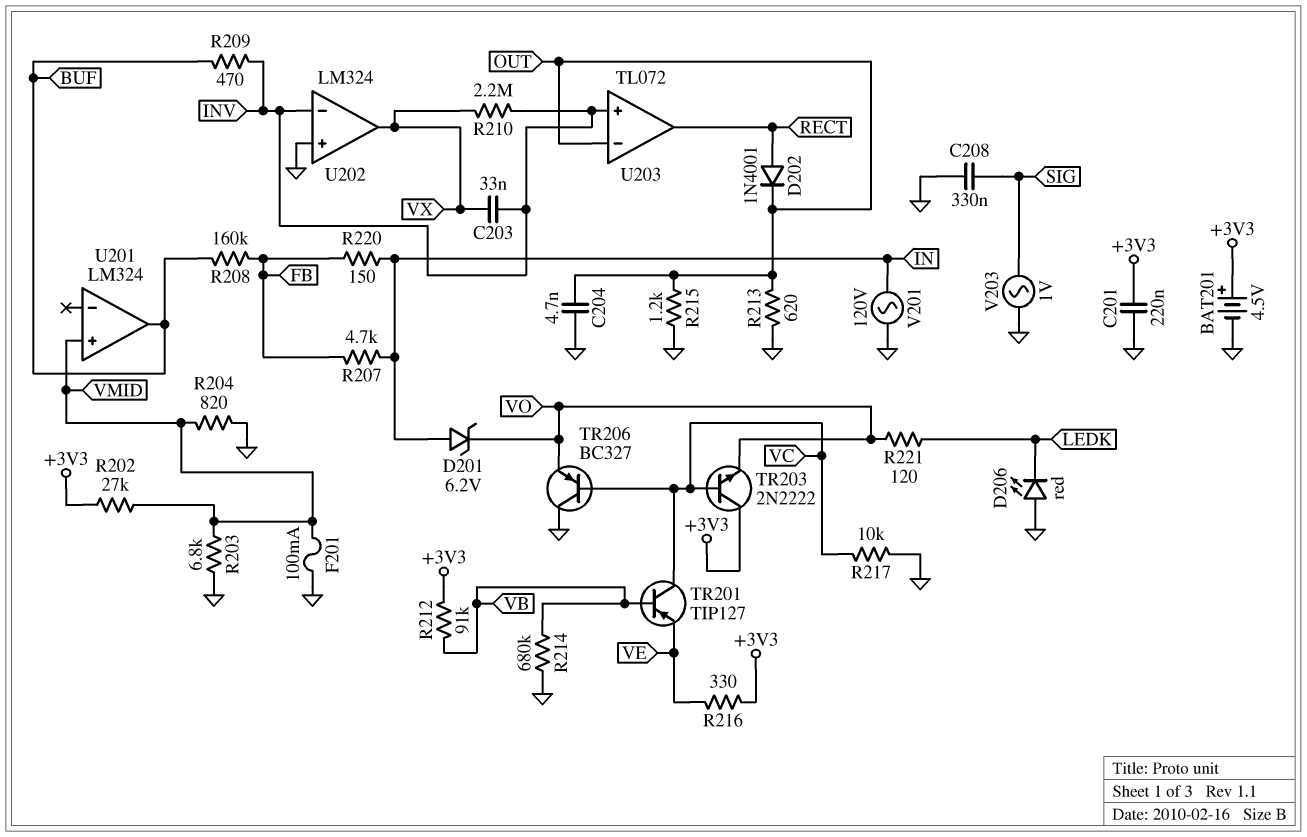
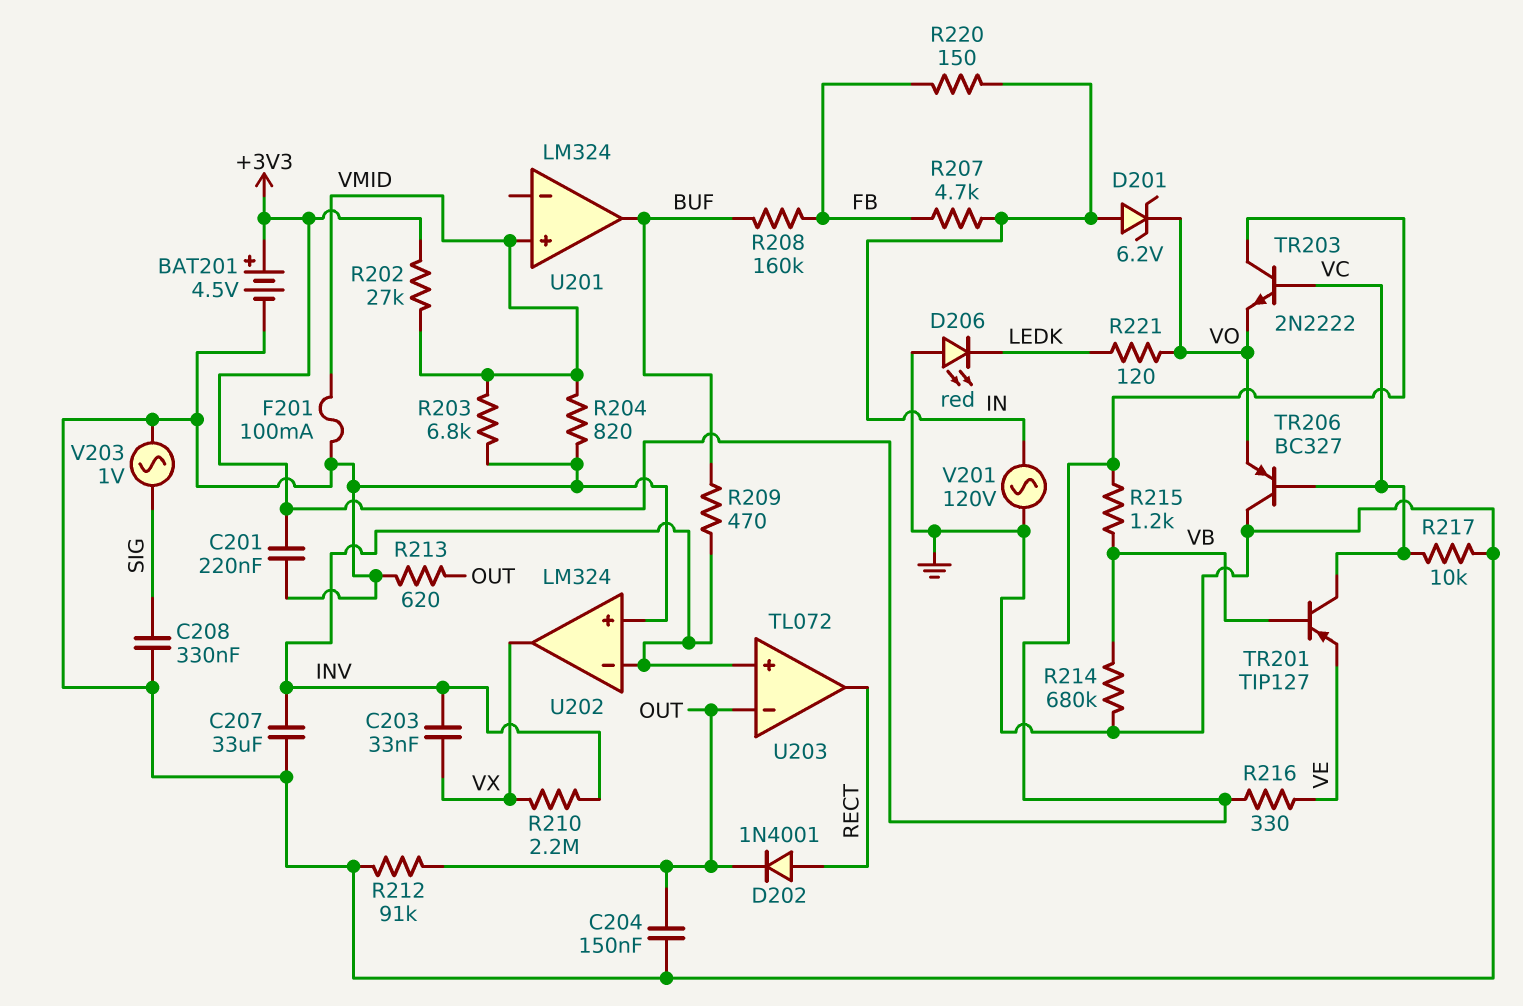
C204: 4.7nF (GND, OUT) -> 150nF (GND, OUT)
C207: none -> 33uF (GND, INV)
R212: 91k (+3V3, VB) -> 91k (GND, OUT)
R215: 1.2k (GND, OUT) -> 1.2k (+3V3, VB)

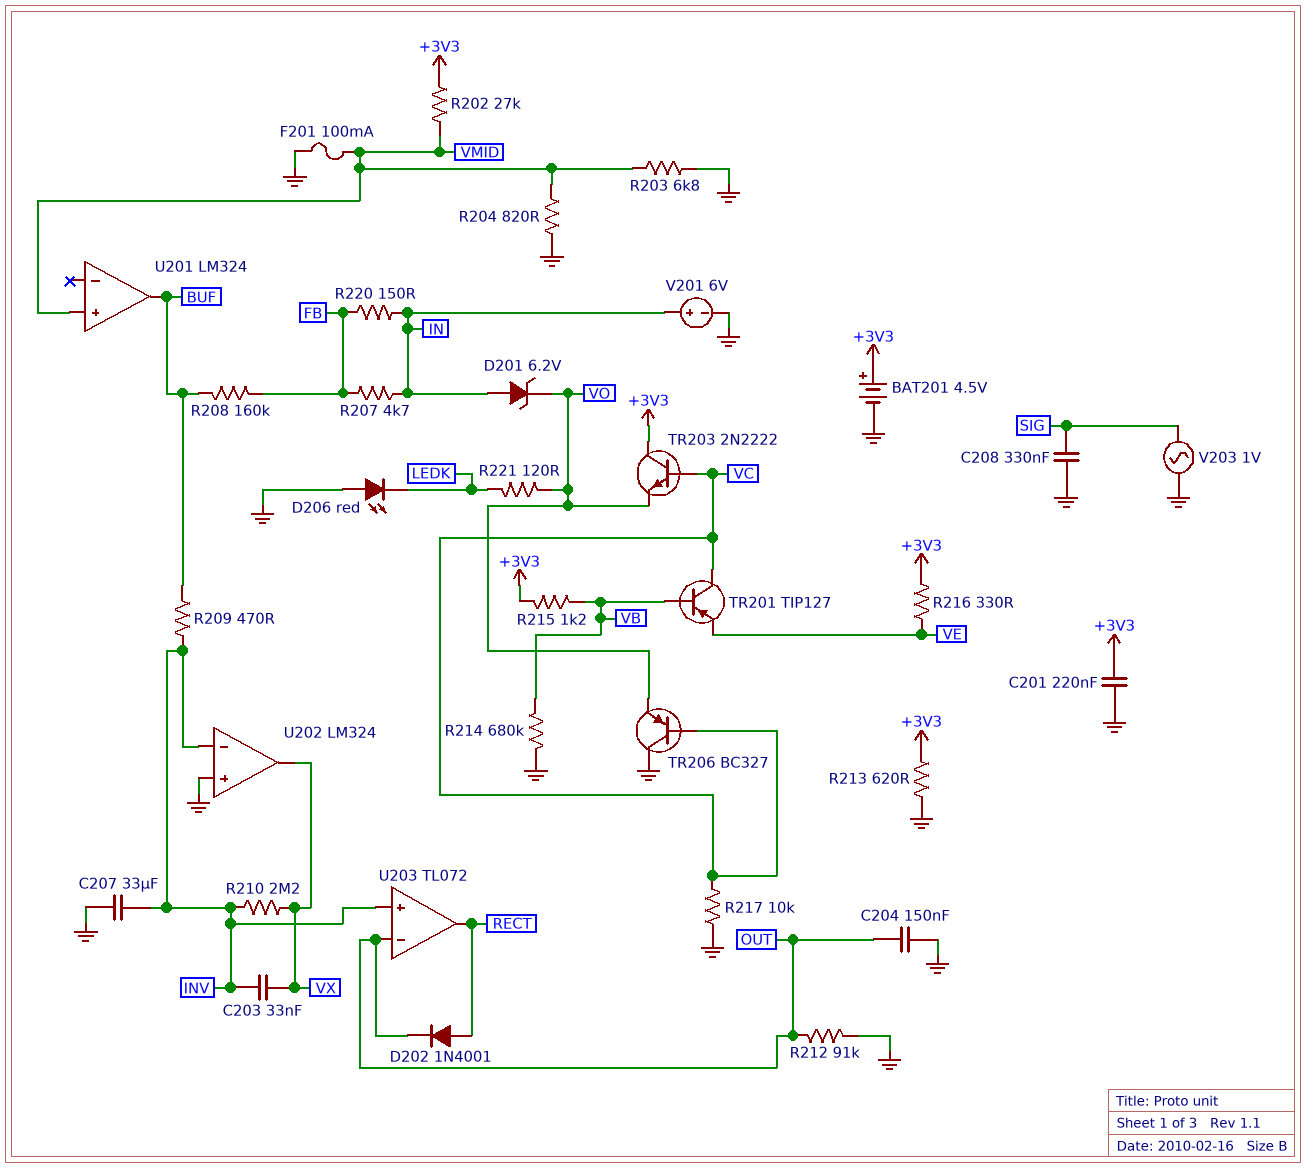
R213: 620 (GND, OUT) -> 620 (+3V3, GND)
V201: AC 120V (GND, IN) -> 6V (plus IN, minus GND)

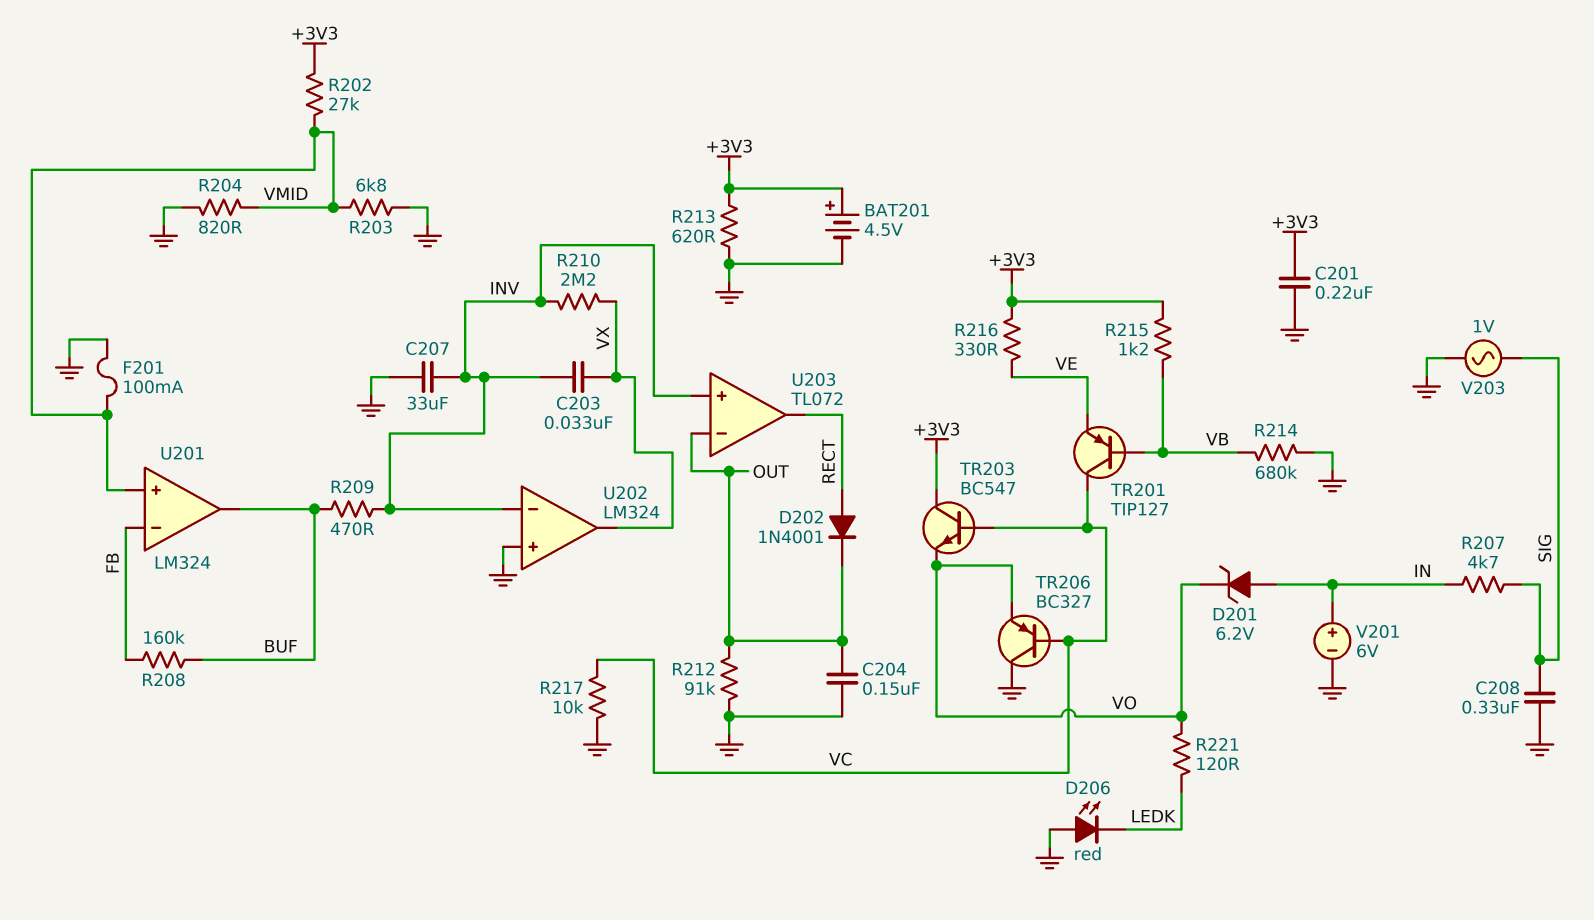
R207: 4.7k (FB, IN) -> 4.7k (IN, SIG)
R220: 150 (FB, IN) -> none
TR203: NPN 2N2222 (B VC, C +3V3, E VO) -> NPN BC547 (B VC, C +3V3, E VO)
U201 pin in-: none -> FB

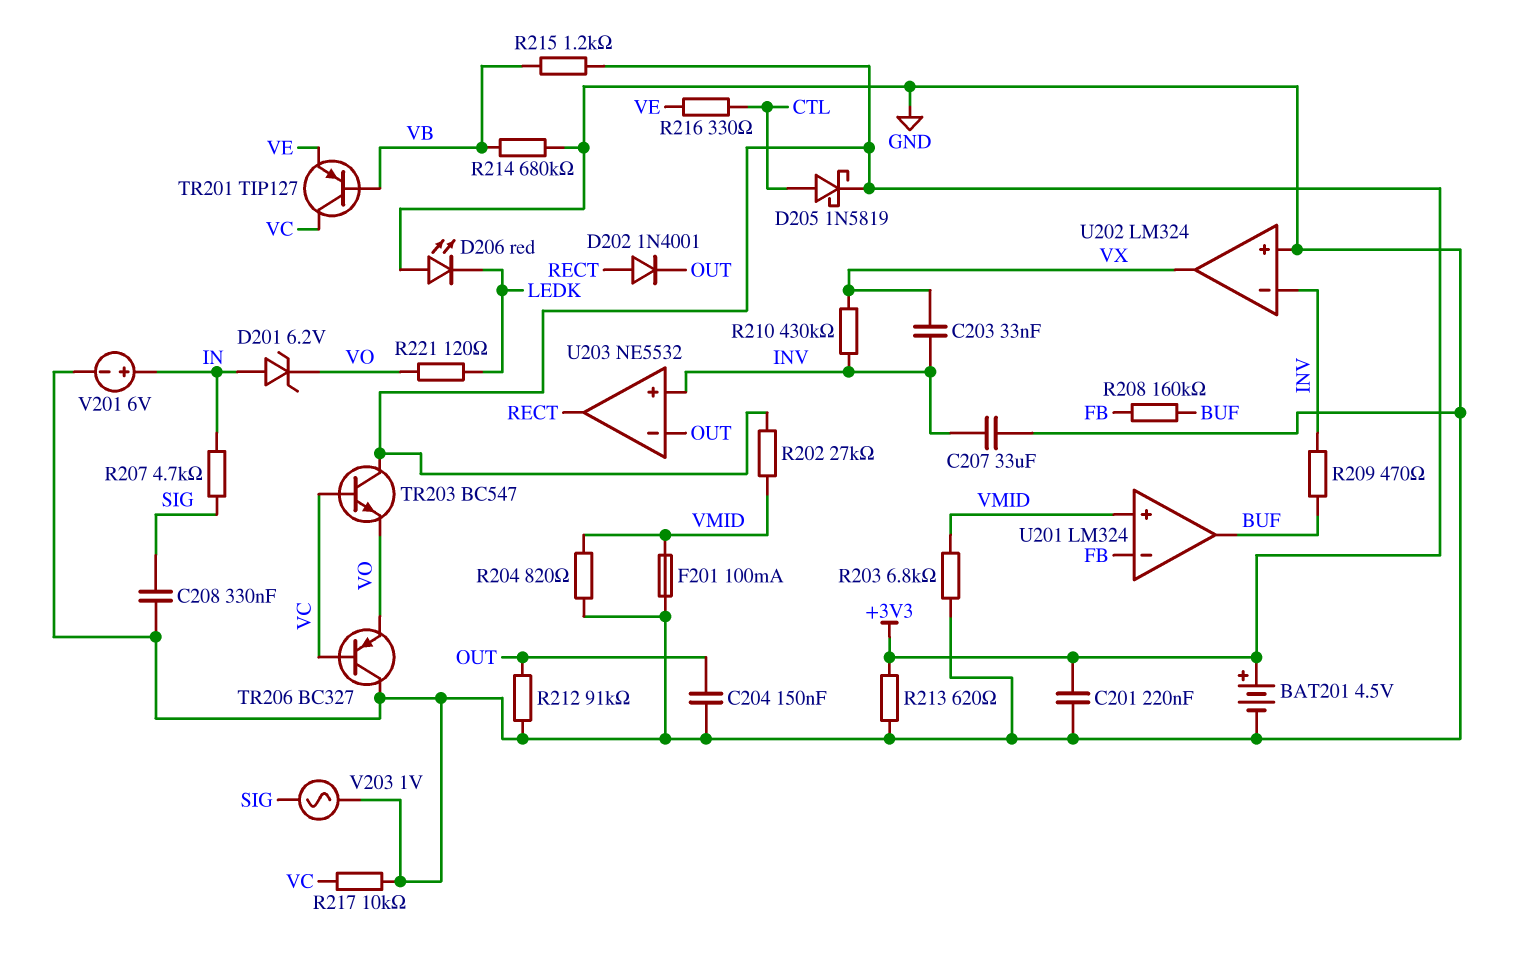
D205: none -> schottky 1N5819 (A CTL, K +3V3)
R210: 2.2M (INV, VX) -> 430k (INV, VX)
R216: 330 (+3V3, VE) -> 330 (CTL, VE)
U203: TL072 -> NE5532

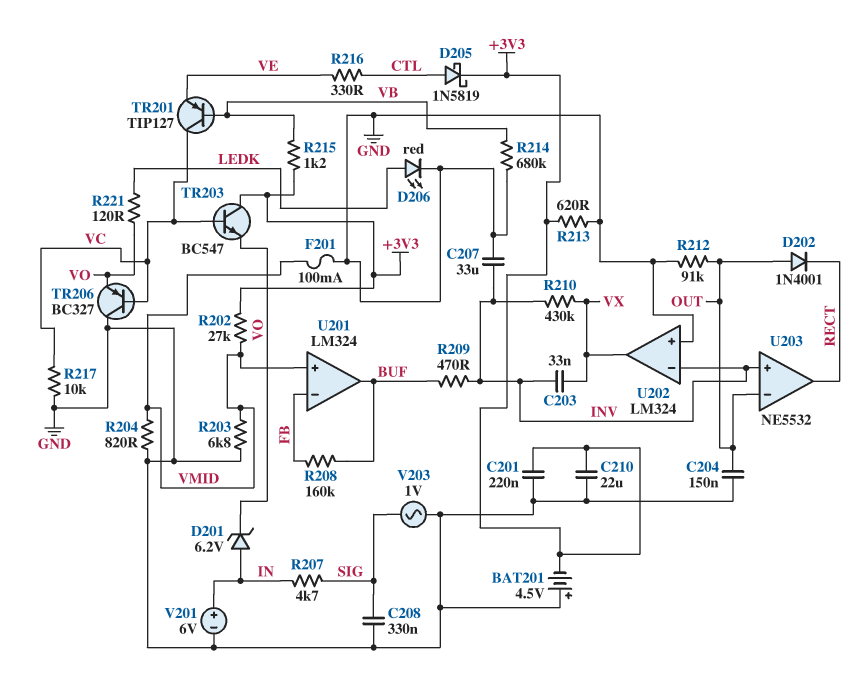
BAT201: 4.5V (plus +3V3, minus GND) -> 4.5V (plus GND, minus +3V3)
C210: none -> 22uF (+3V3, GND)
D202: diode 1N4001 (A RECT, K OUT) -> diode 1N4001 (A OUT, K RECT)
D206: LED red (A GND, K LEDK) -> LED red (A LEDK, K GND)

